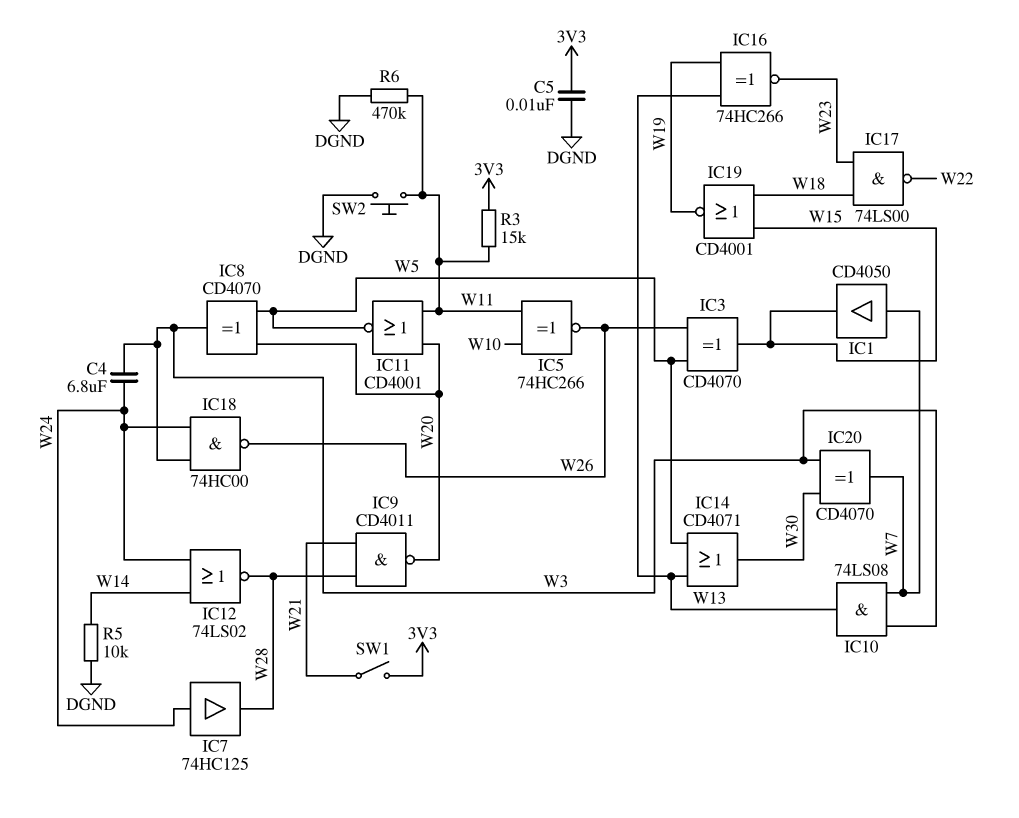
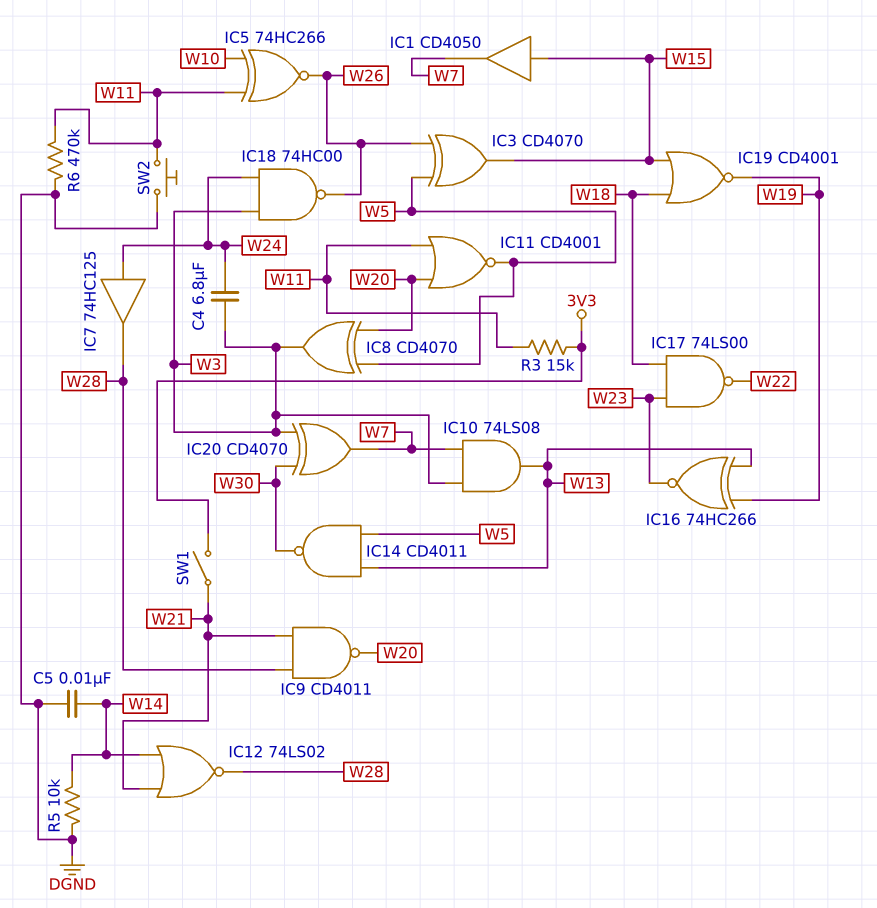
C5: 10nF (3V3, DGND) -> 10nF (DGND, W14)
IC1: buffer CD4050 (in W7, out W15) -> buffer CD4050 (in W15, out W7)
IC12: NOR 74LS02 (in W14, in W24, out W28) -> NOR 74LS02 (in W14, in W21, out W28)
IC14: OR CD4071 (in W5, in W13, out W30) -> NAND CD4011 (in W5, in W13, out W30)

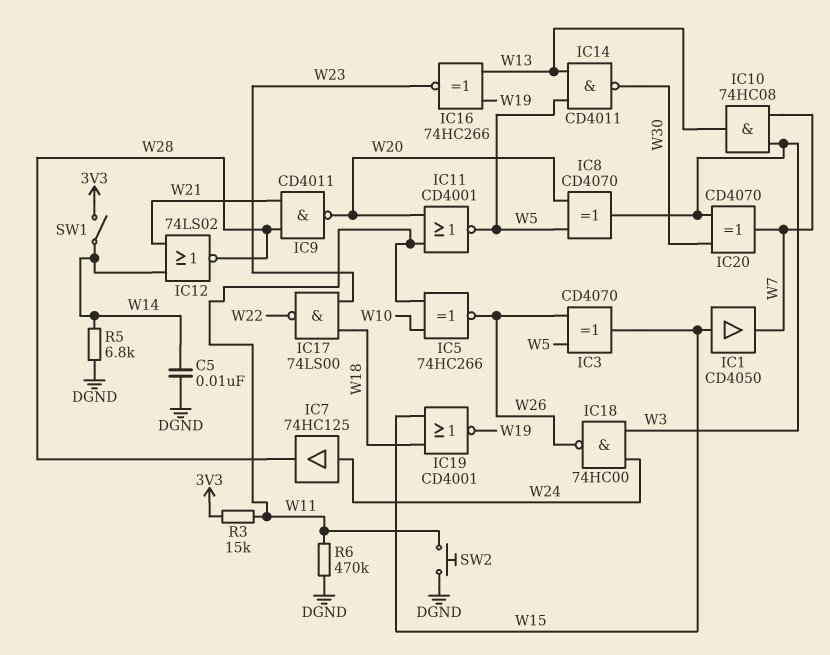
C4: 6.8uF (W3, W24) -> none
IC10: AND 74LS08 (in W3, in W7, out W13) -> AND 74HC08 (in W3, in W7, out W13)
R5: 10k (DGND, W14) -> 6.8k (DGND, W14)
SW1: switch (3V3, W21) -> switch (3V3, W14)

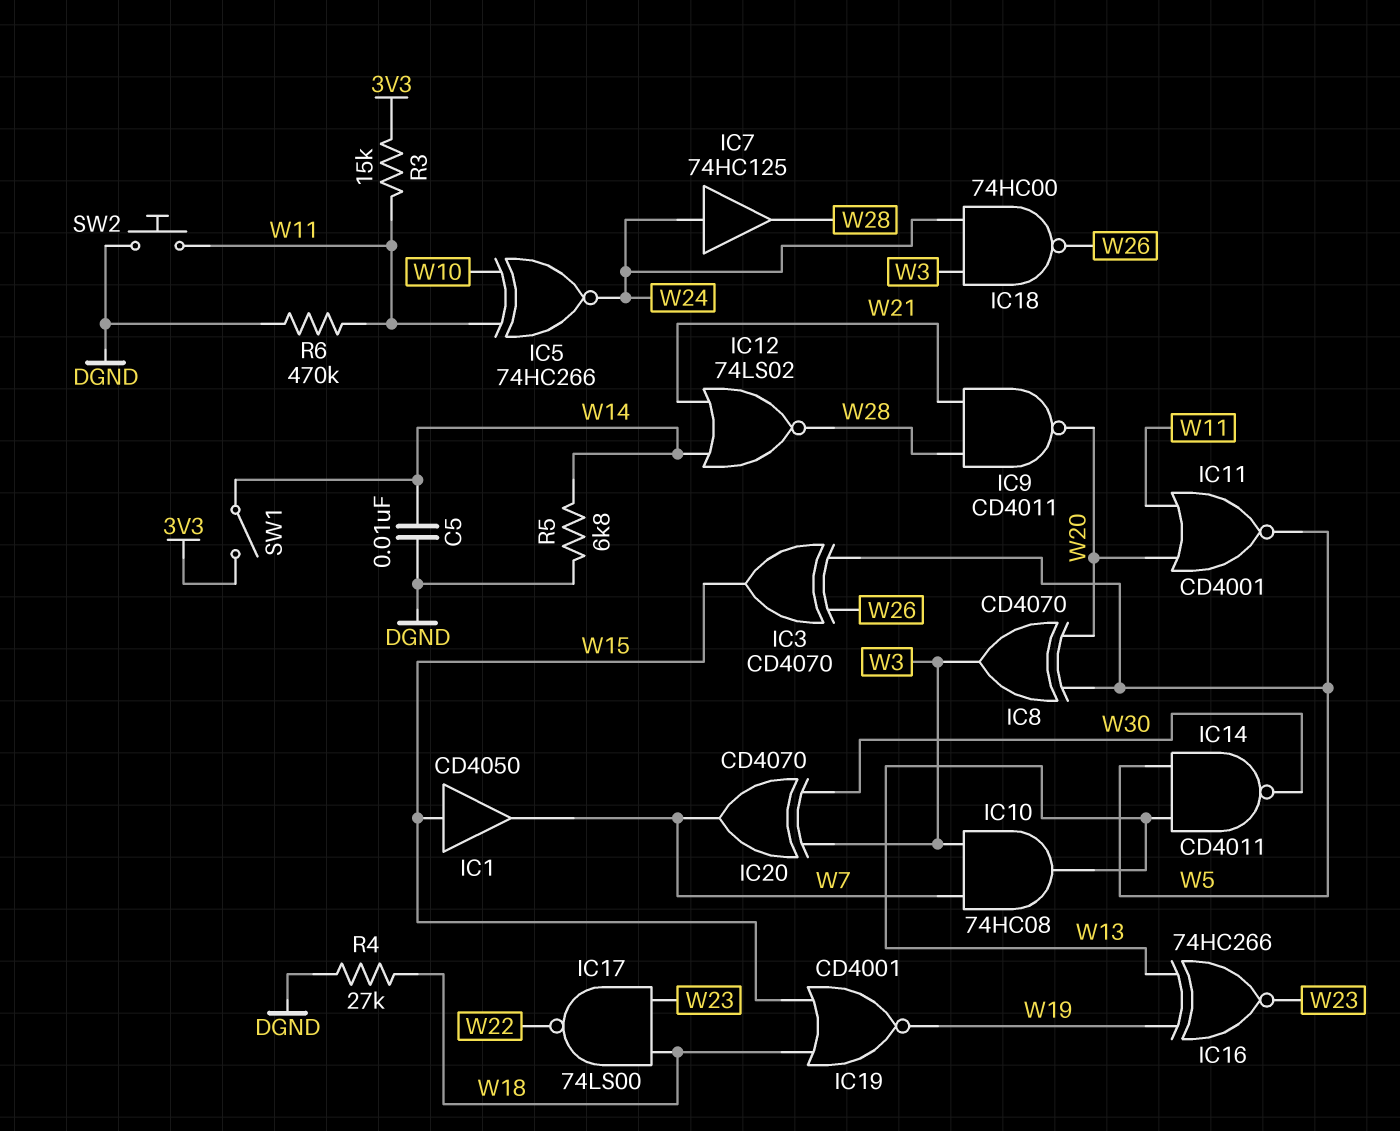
IC5: XNOR 74HC266 (in W10, in W11, out W26) -> XNOR 74HC266 (in W10, in W11, out W24)
R4: none -> 27k (DGND, W18)

